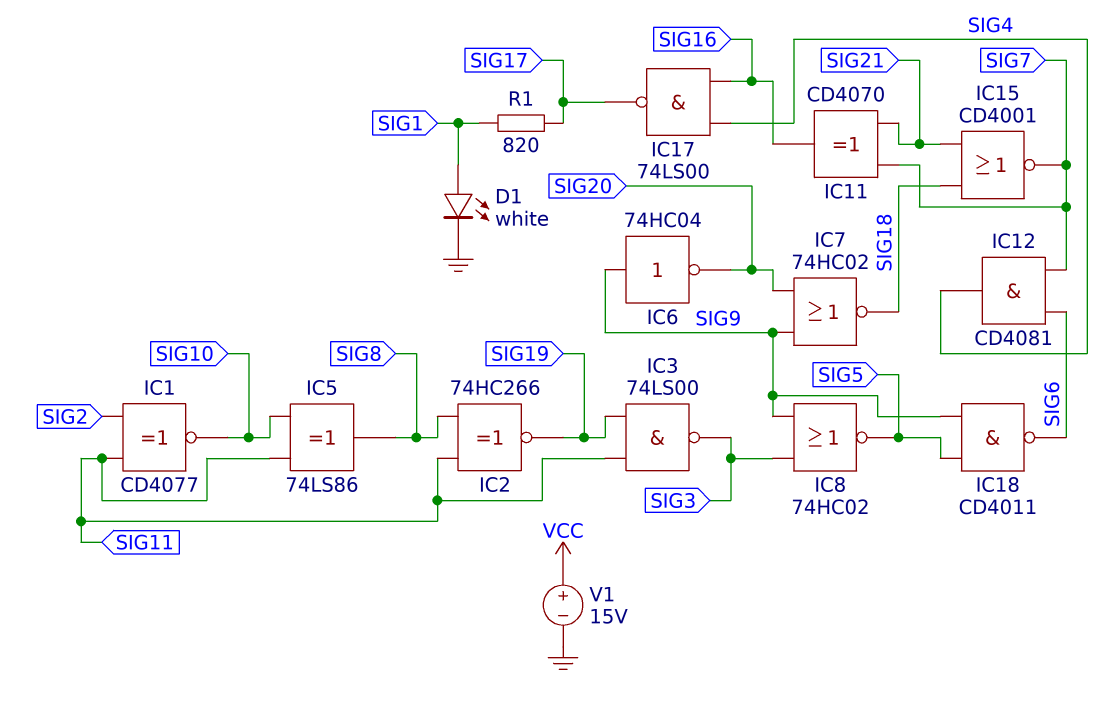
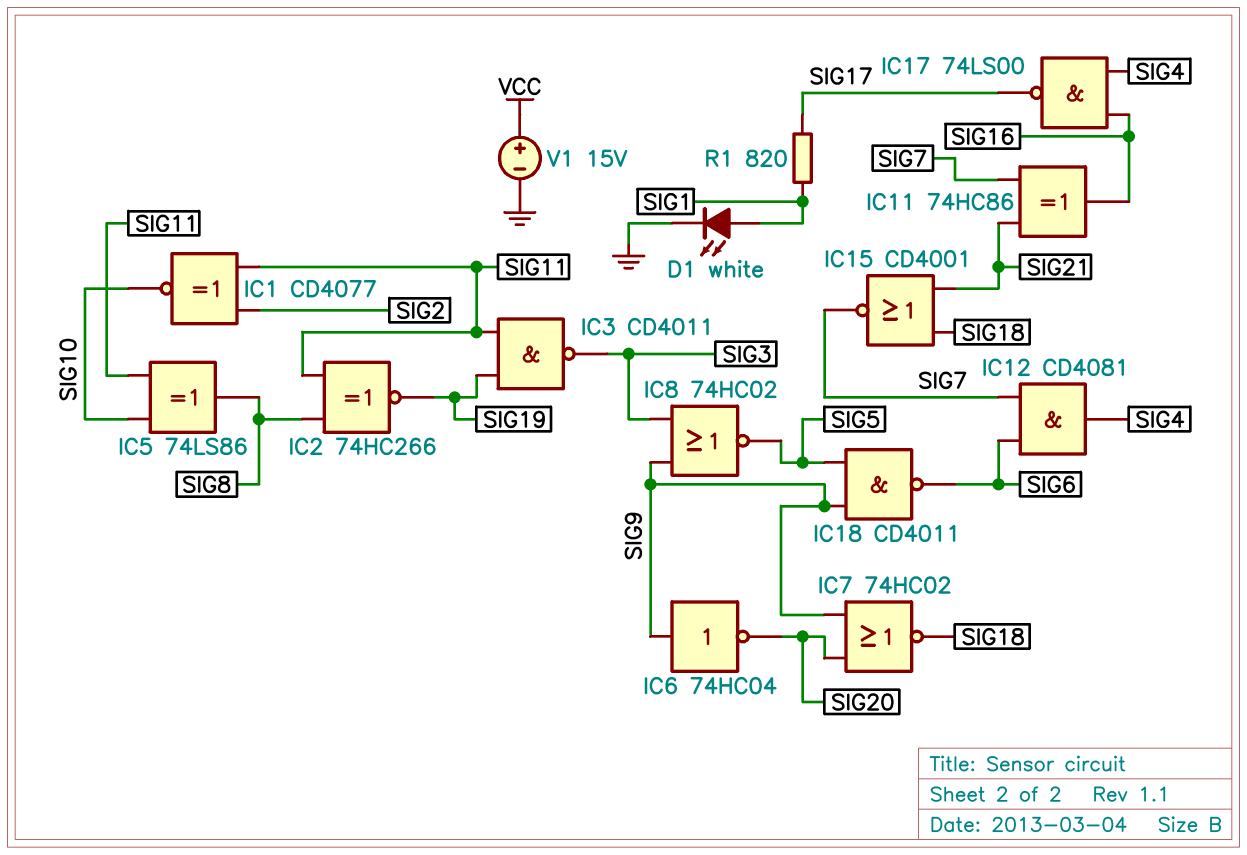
IC3: NAND 74LS00 (in SIG11, in SIG19, out SIG3) -> NAND CD4011 (in SIG11, in SIG19, out SIG3)
IC11: XOR CD4070 (in SIG7, in SIG21, out SIG16) -> XOR 74HC86 (in SIG7, in SIG21, out SIG16)

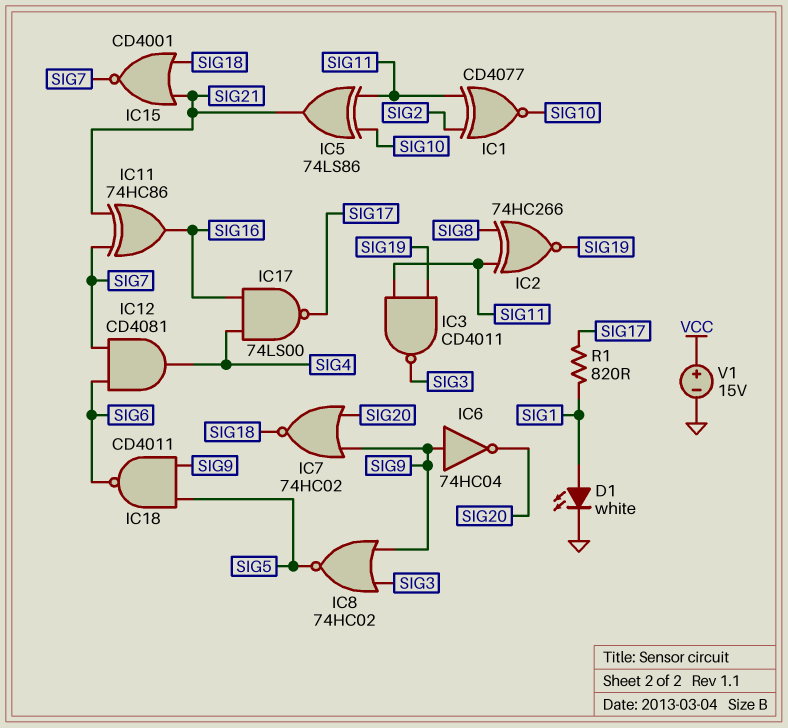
IC5: XOR 74LS86 (in SIG10, in SIG11, out SIG8) -> XOR 74LS86 (in SIG10, in SIG11, out SIG21)

